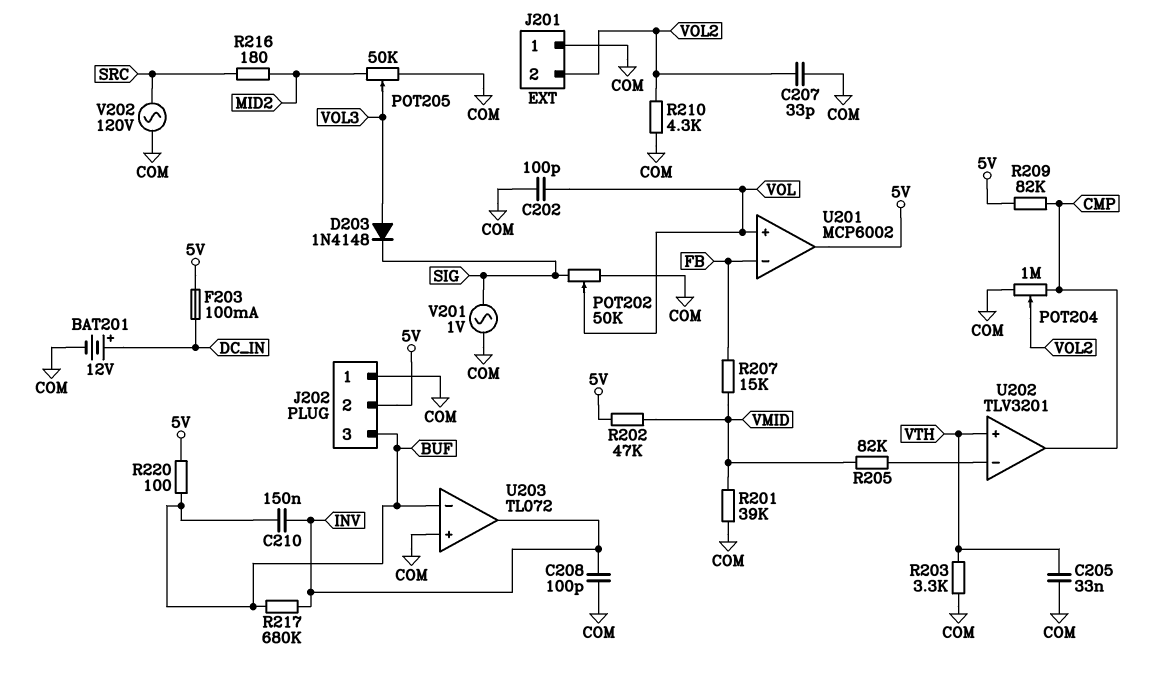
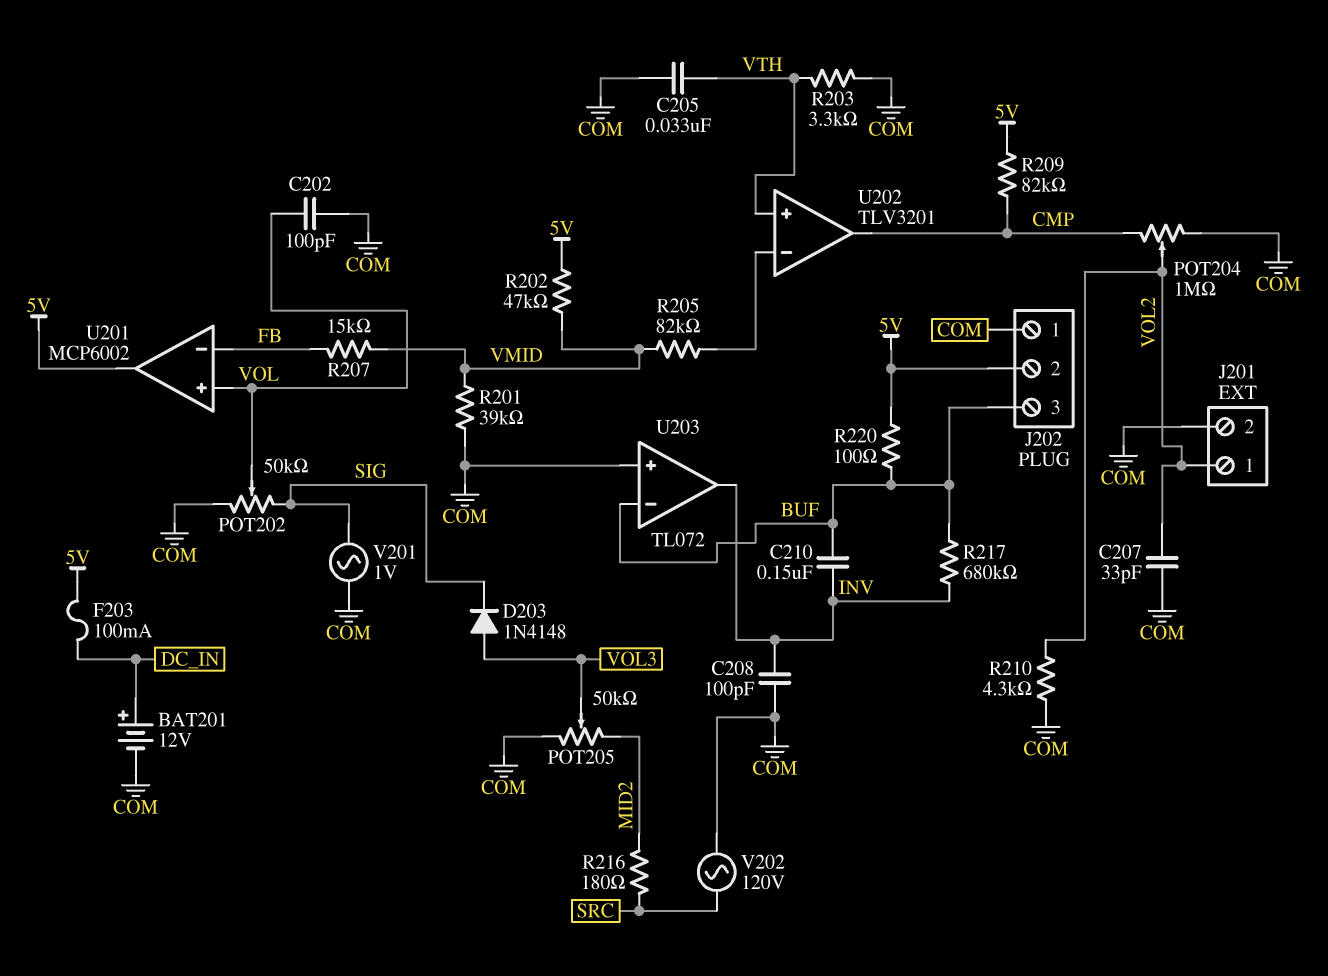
J201 pin 1: COM -> VOL2
J201 pin 2: VOL2 -> COM

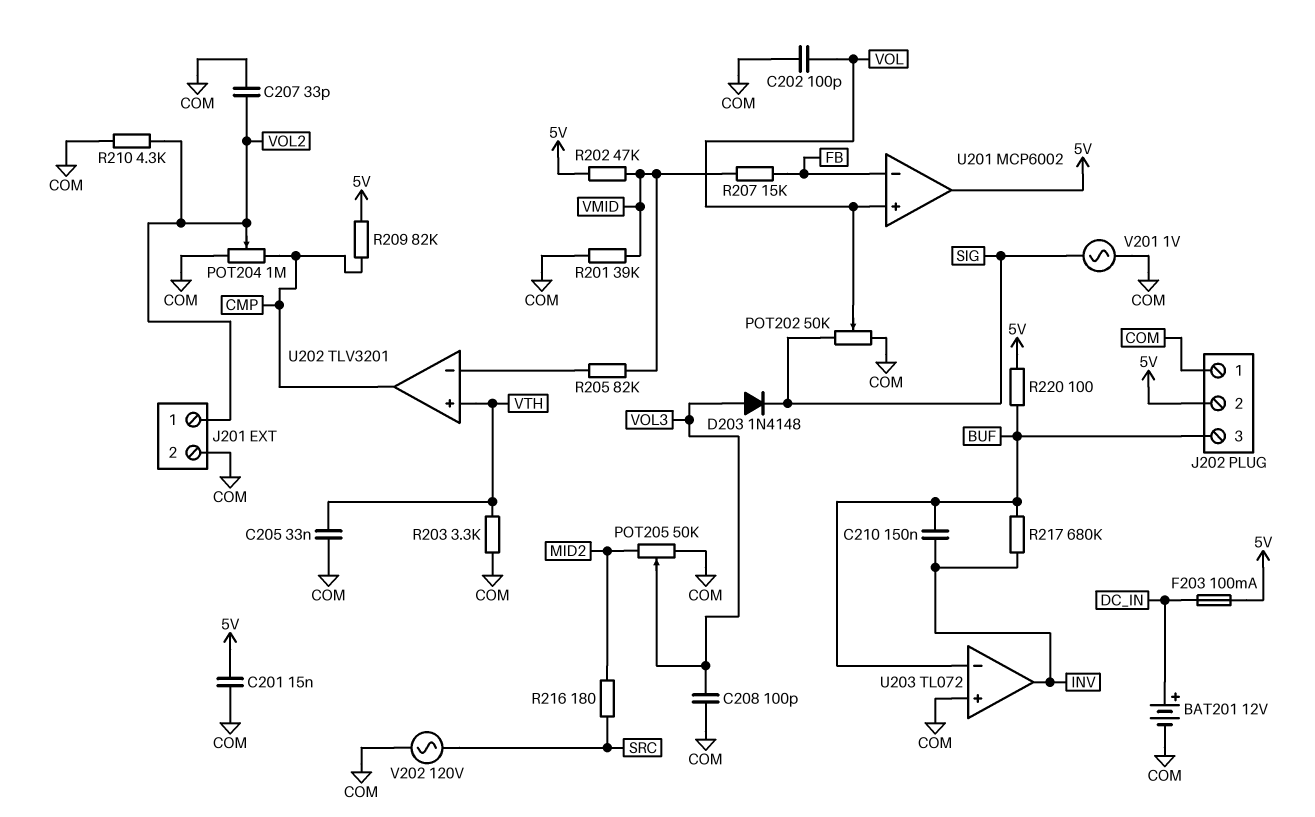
C201: none -> 15nF (5V, COM)
C208: 100pF (COM, INV) -> 100pF (COM, VOL3)

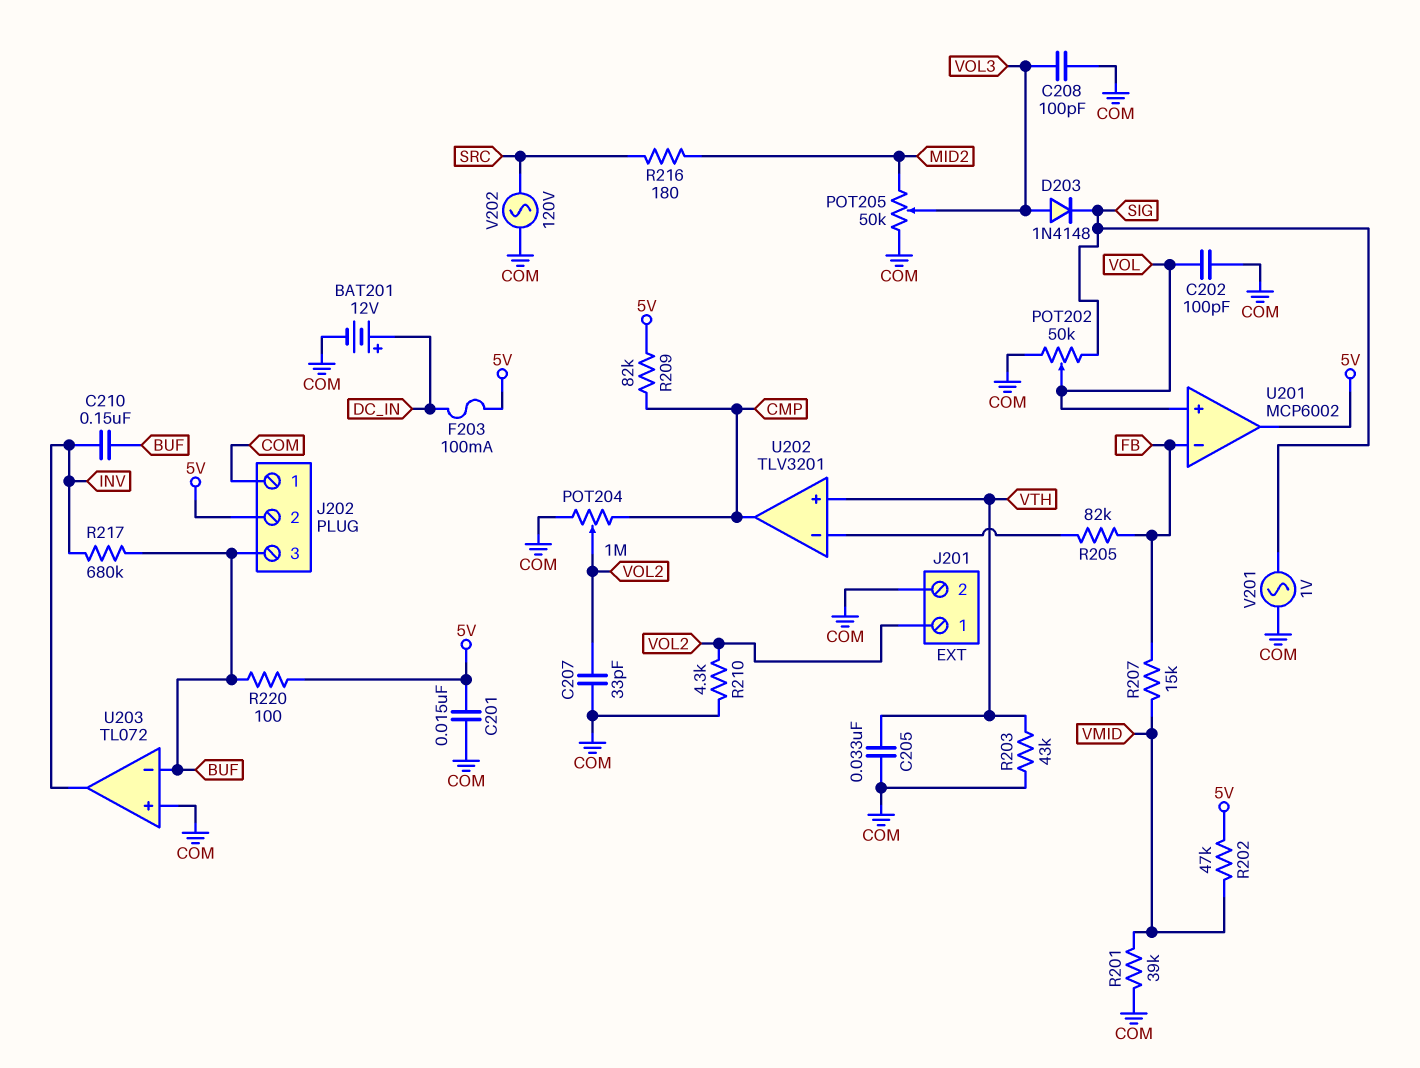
R203: 3.3k (COM, VTH) -> 43k (COM, VTH)
R205: 82k (U202/in-, VMID) -> 82k (FB, U202/in-)

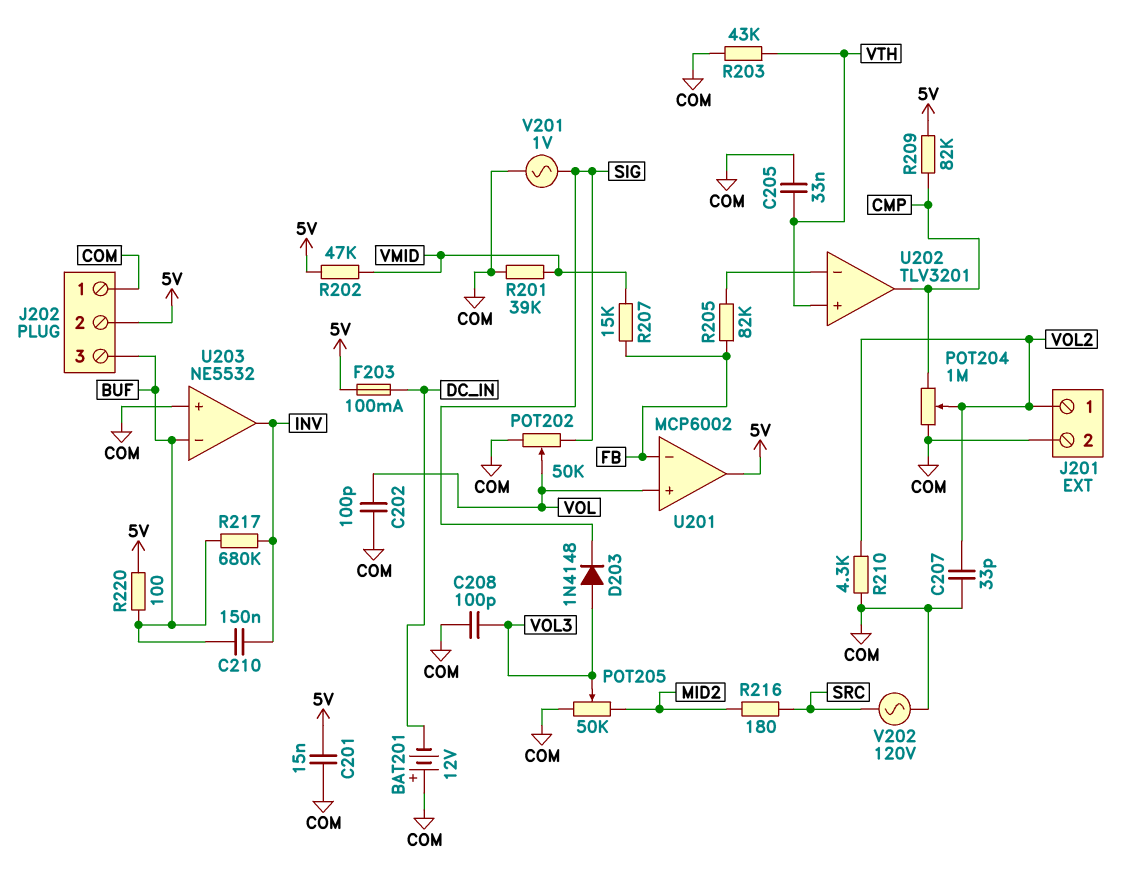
BAT201: 12V (plus DC_IN, minus COM) -> 12V (plus COM, minus DC_IN)
U203: TL072 -> NE5532

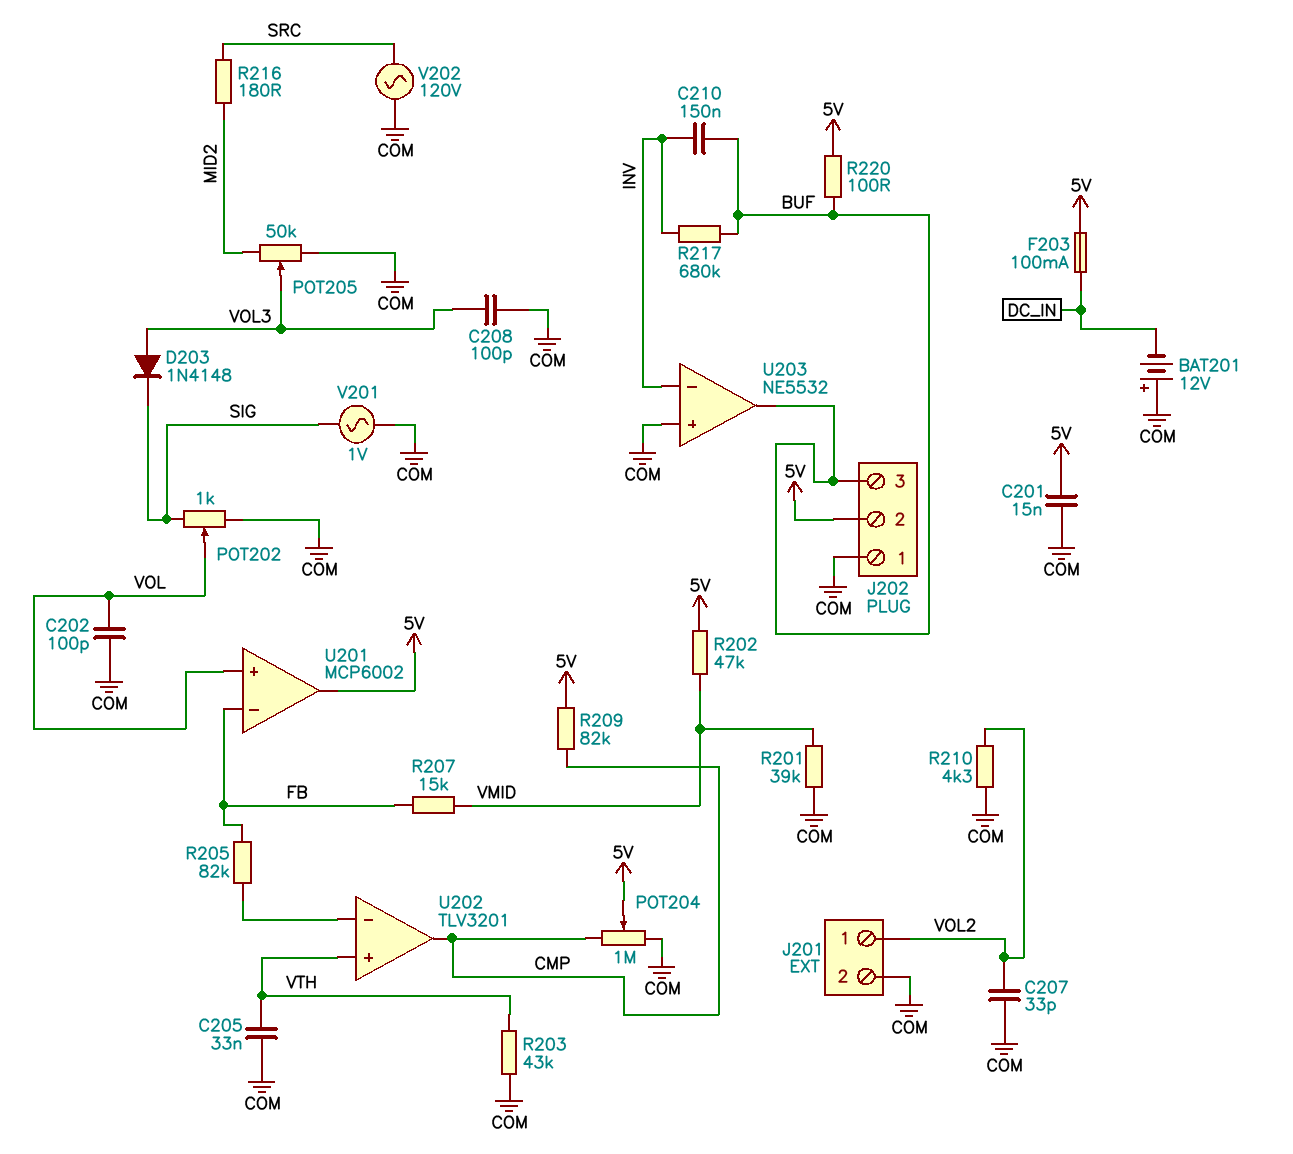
POT202: 50k (COM, SIG, wiper VOL) -> 1k (COM, SIG, wiper VOL)
POT204: 1M (CMP, COM, wiper VOL2) -> 1M (CMP, COM, wiper 5V)
U203 pin in-: BUF -> INV
U203 pin out: INV -> BUF

